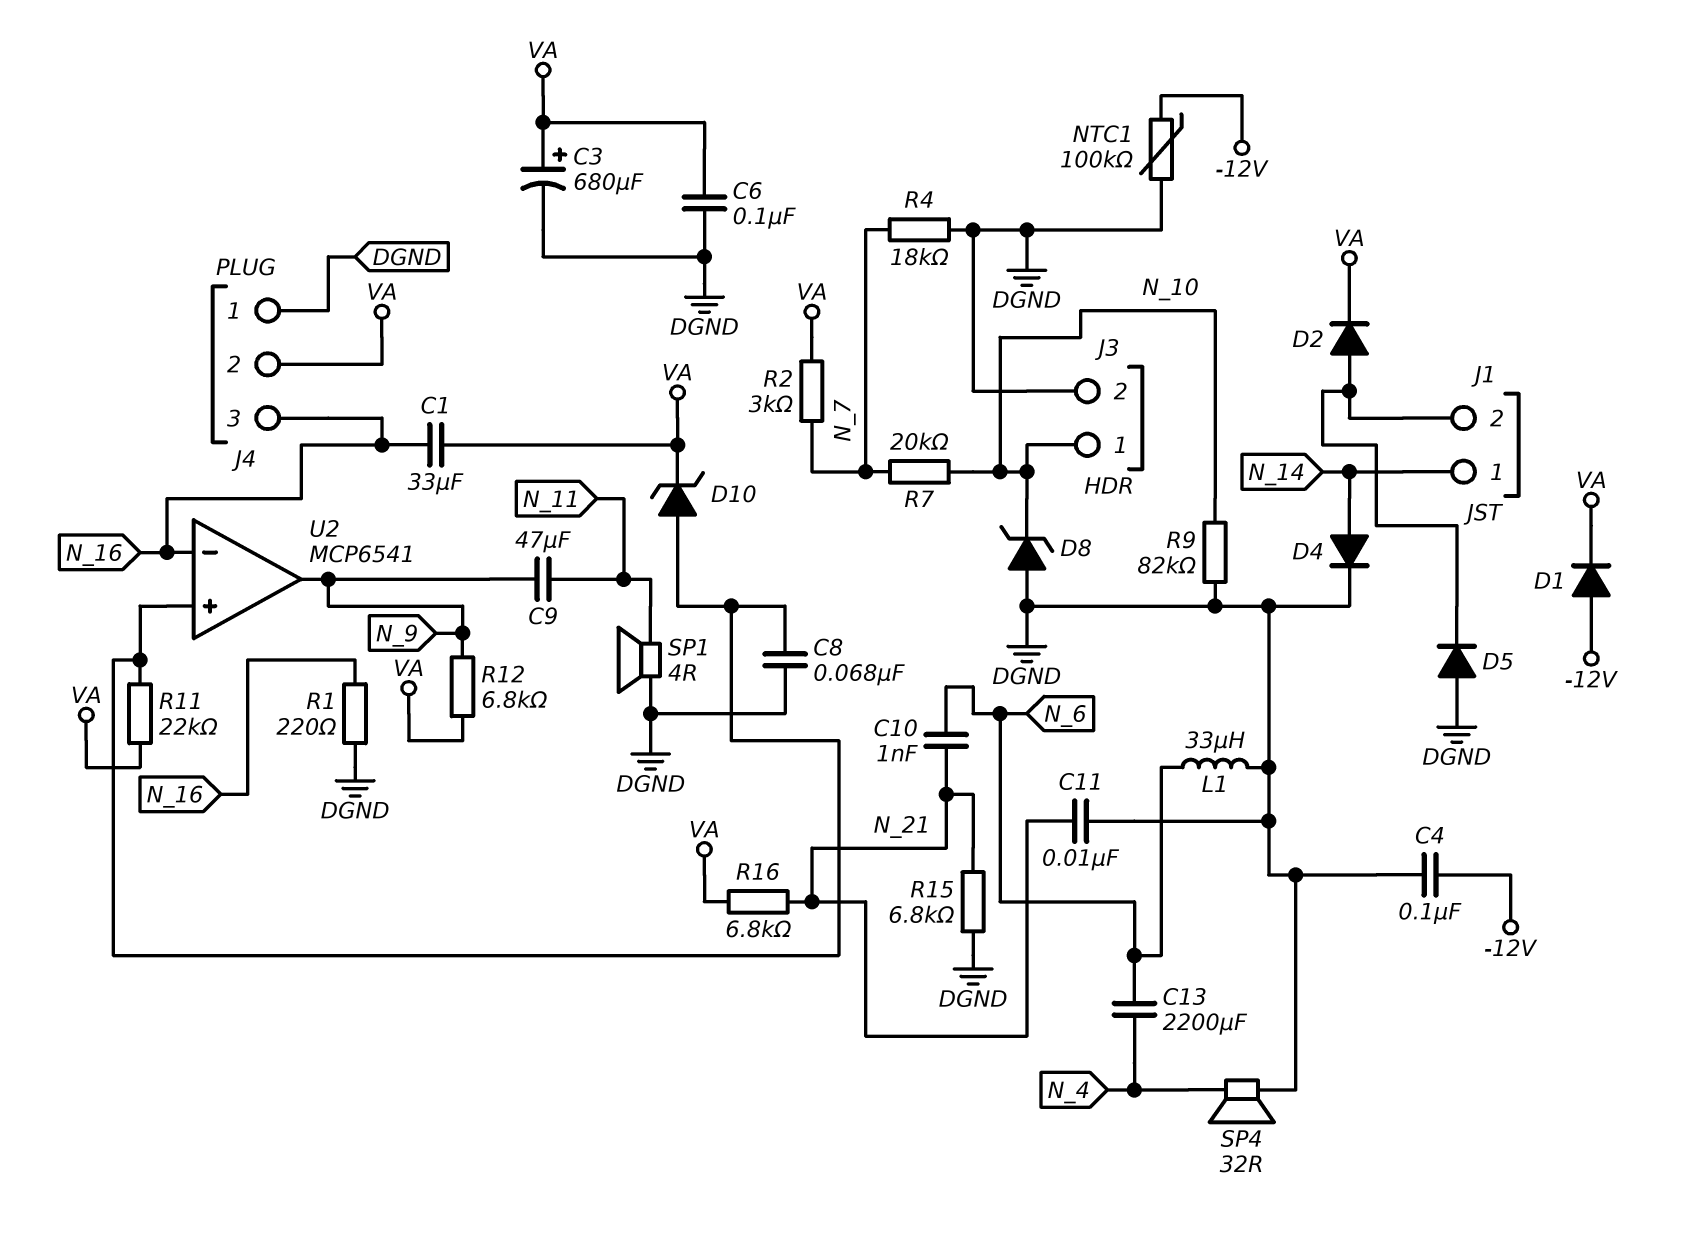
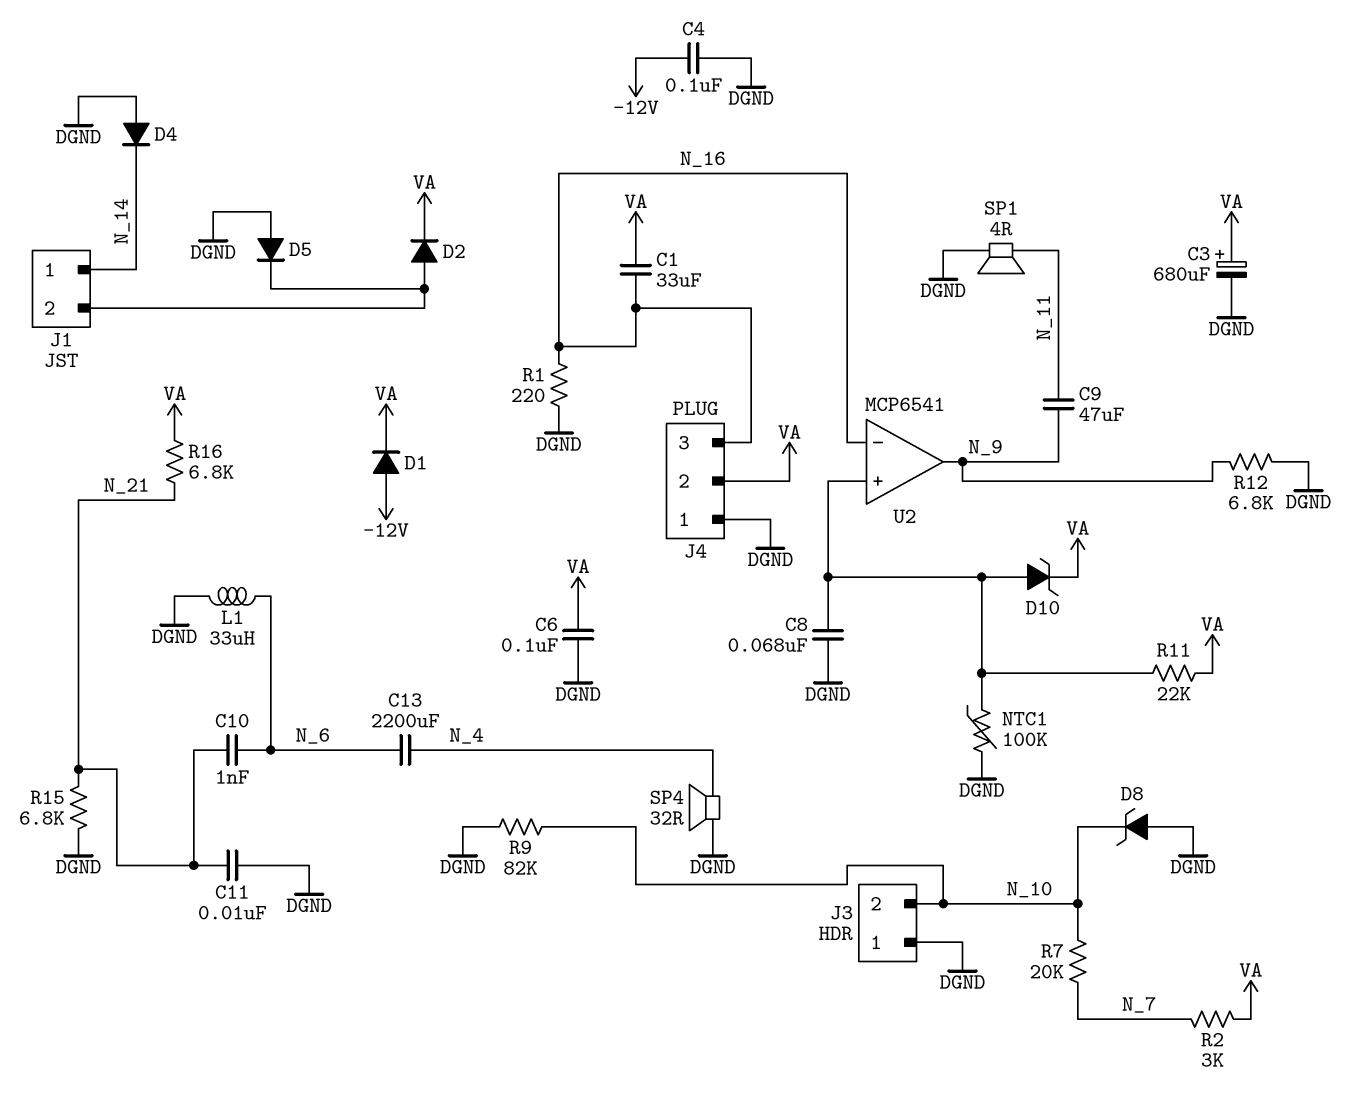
D4: diode (A N_14, K DGND) -> diode (A DGND, K N_14)
J3 pin 1: N_10 -> DGND
J3 pin 2: DGND -> N_10
NTC1: 100k (-12V, DGND) -> 100k (DGND, U2/in+)
R4: 18k (DGND, N_7) -> none
R12: 6.8k (N_9, VA) -> 6.8k (DGND, N_9)

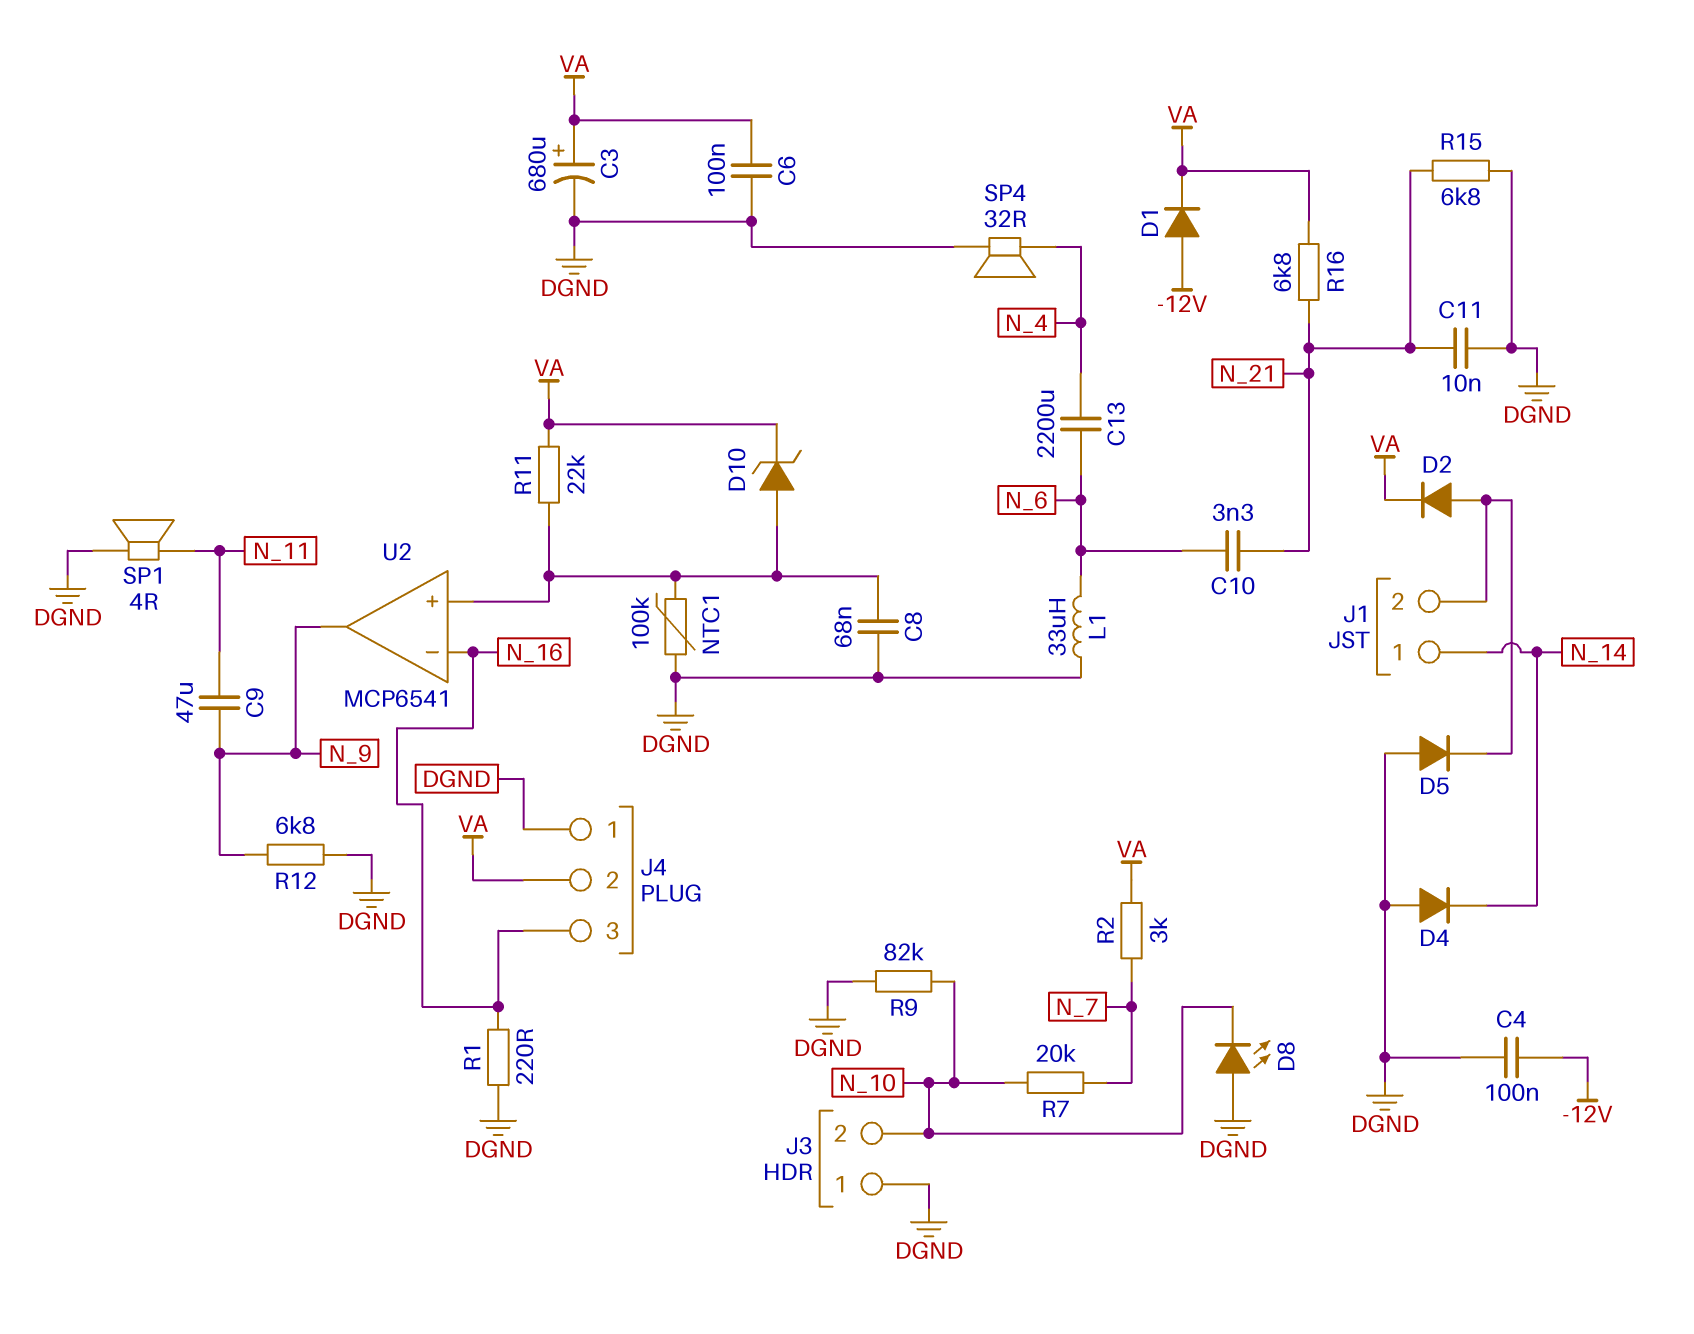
C1: 33uF (N_16, VA) -> none
C10: 1nF (N_6, N_21) -> 3.3nF (N_6, N_21)
D8: zener (A DGND, K N_10) -> LED (A DGND, K N_10)

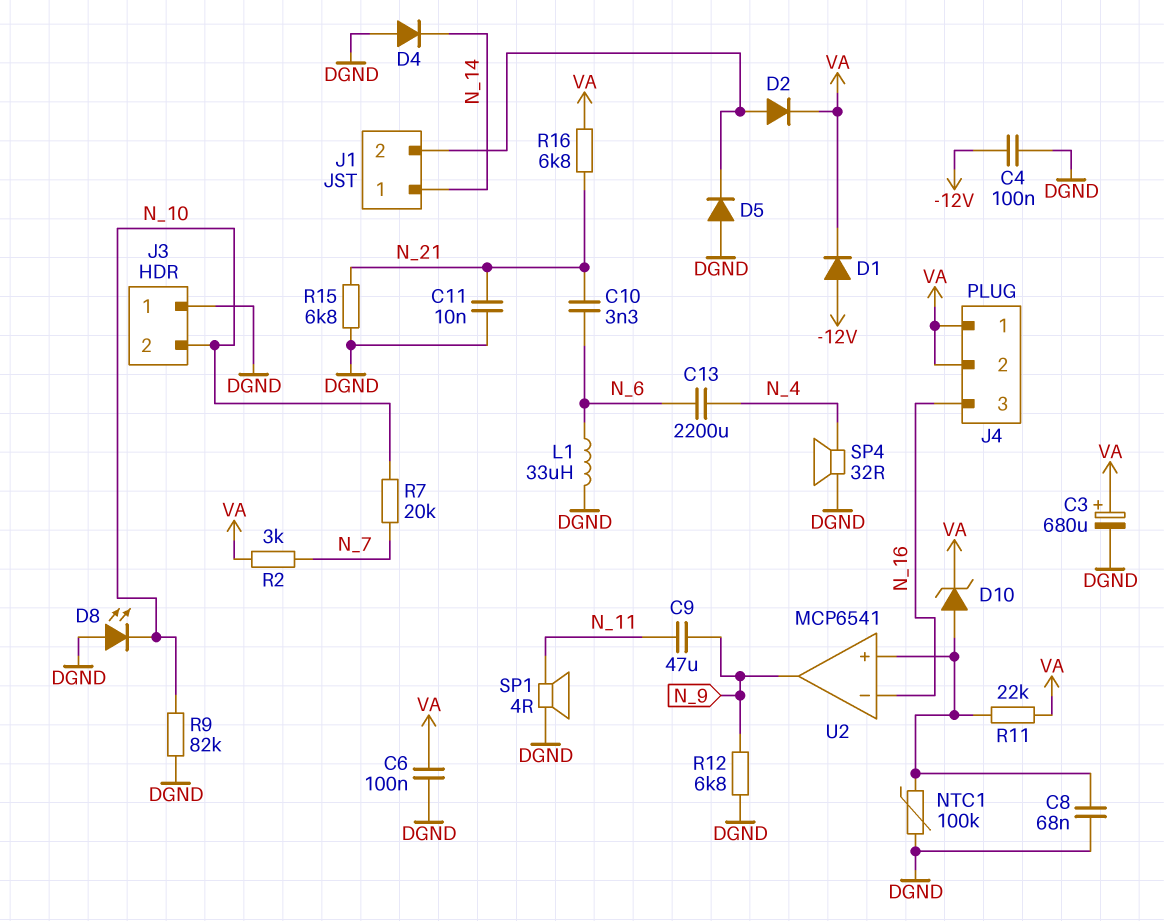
J4 pin 1: DGND -> VA
R1: 220 (DGND, N_16) -> none

